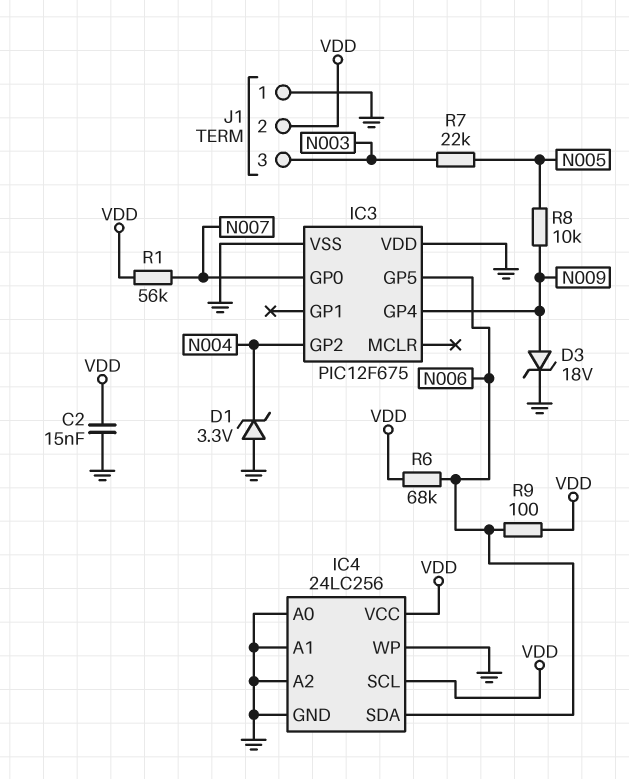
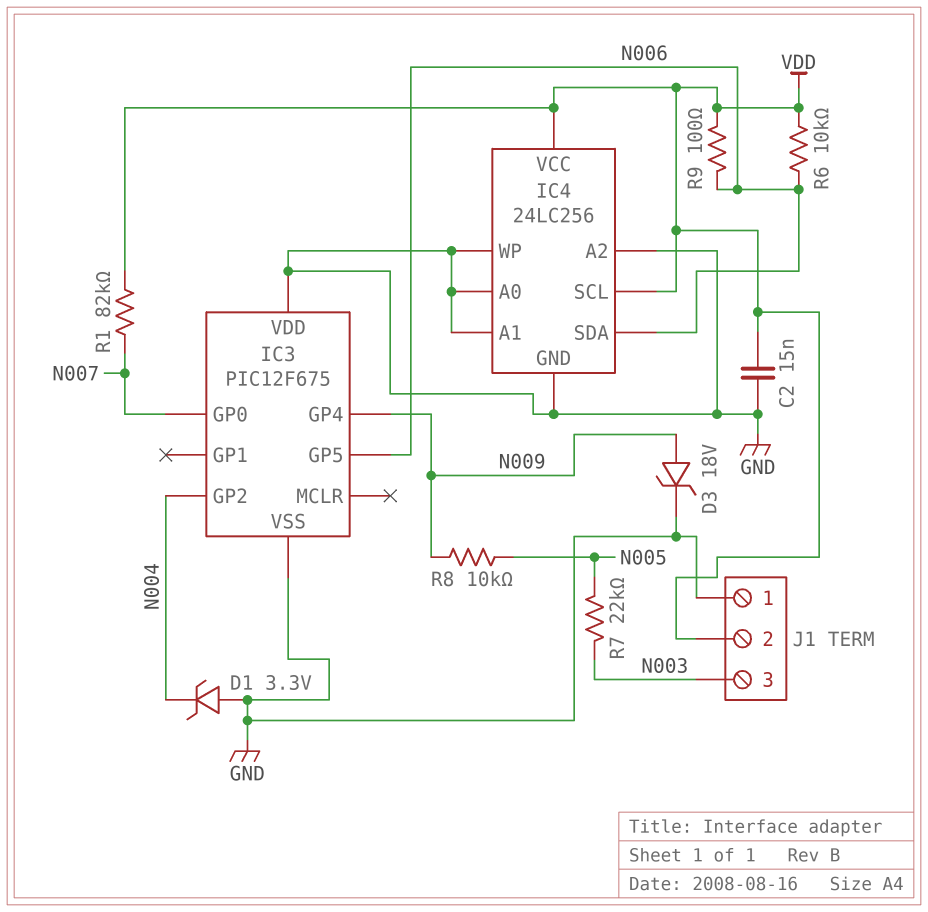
R1: 56k (N007, VDD) -> 82k (N007, VDD)
R6: 68k (N006, VDD) -> 10k (N006, VDD)

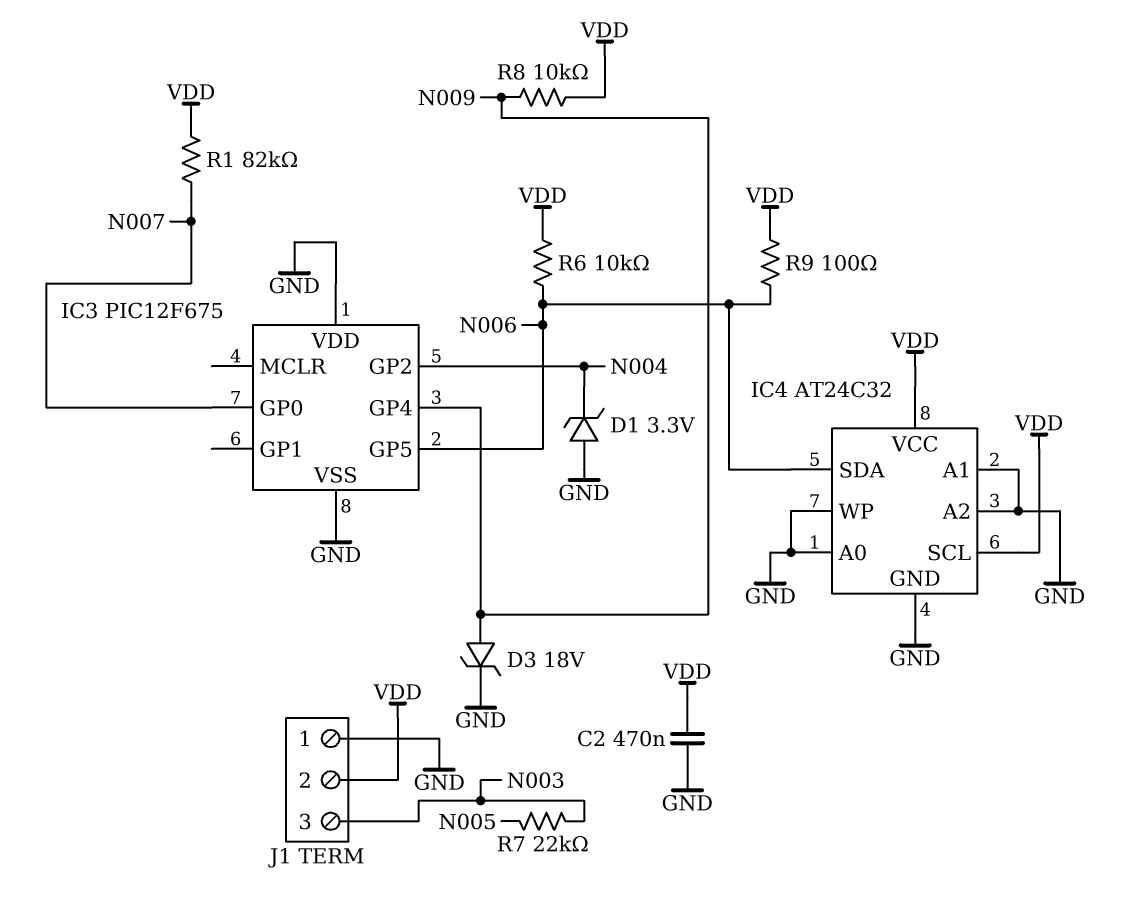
C2: 15nF (GND, VDD) -> 470nF (GND, VDD)
IC4: 24LC256 -> AT24C32
R8: 10k (N005, N009) -> 10k (N009, VDD)

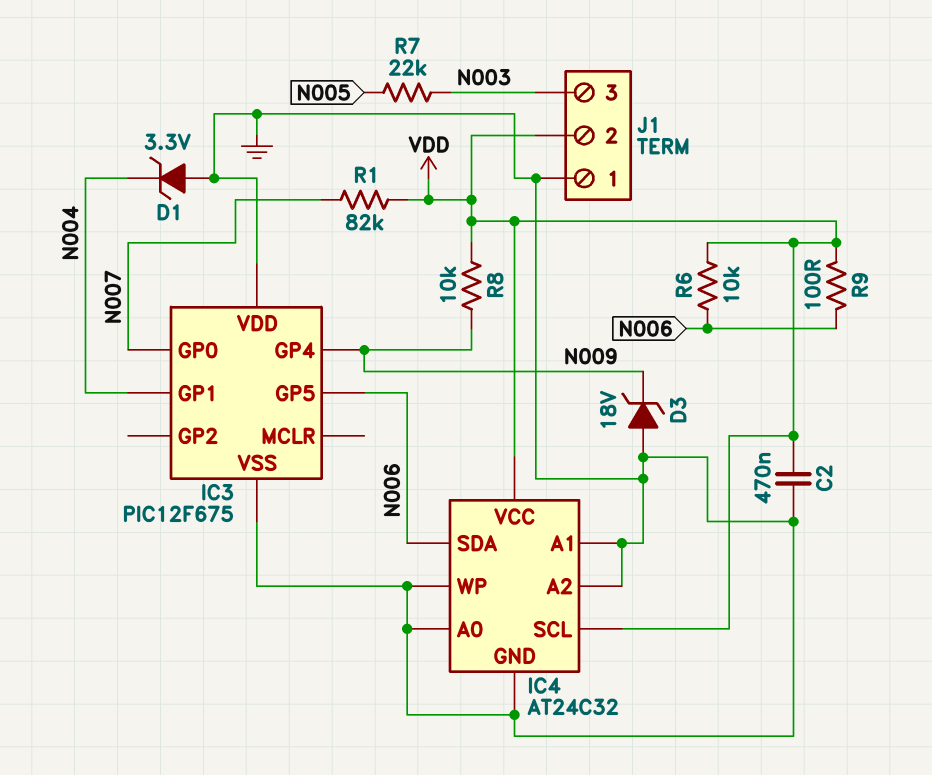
D3: zener 18V (A N009, K GND) -> zener 18V (A GND, K N009)
IC3 pin GP1: none -> N004
IC3 pin GP2: N004 -> none

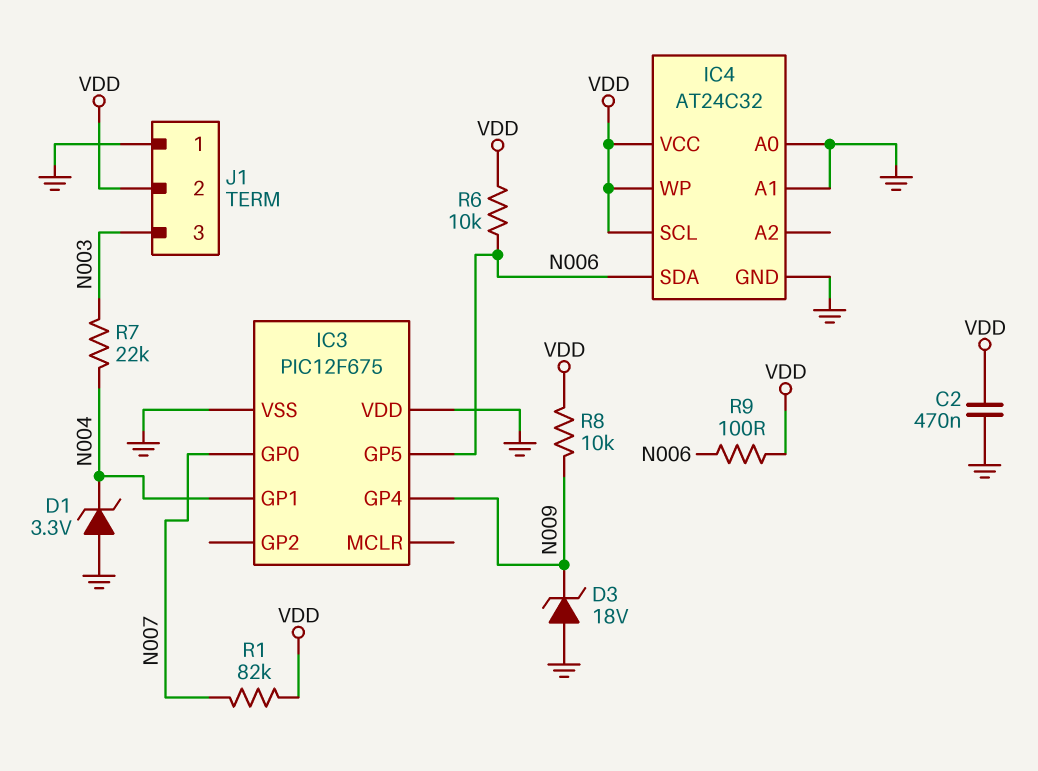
IC4 pin A2: GND -> none
IC4 pin WP: GND -> VDD
R7: 22k (N003, N005) -> 22k (N003, N004)

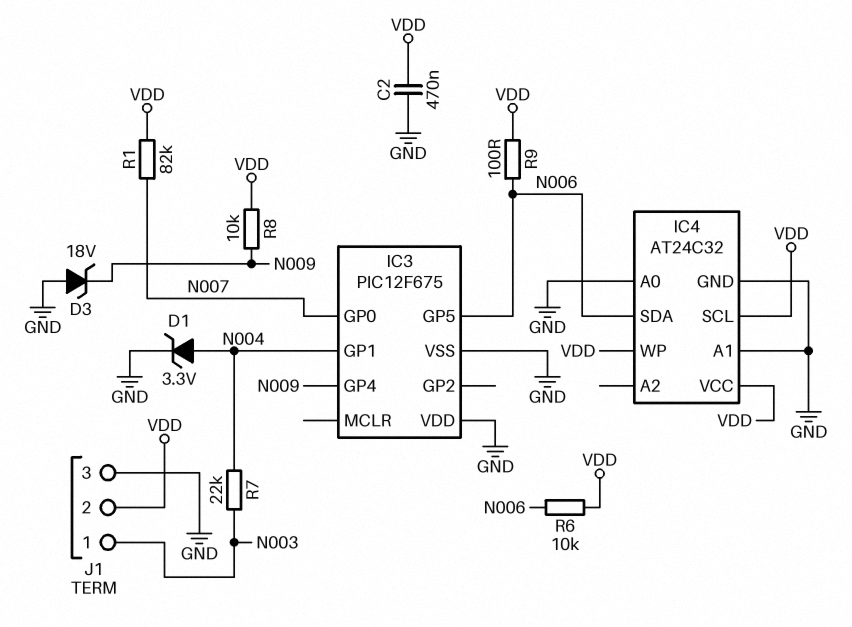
D1: zener 3.3V (A GND, K N004) -> zener 3.3V (A N004, K GND)
J1 pin 1: GND -> N003
J1 pin 3: N003 -> GND

